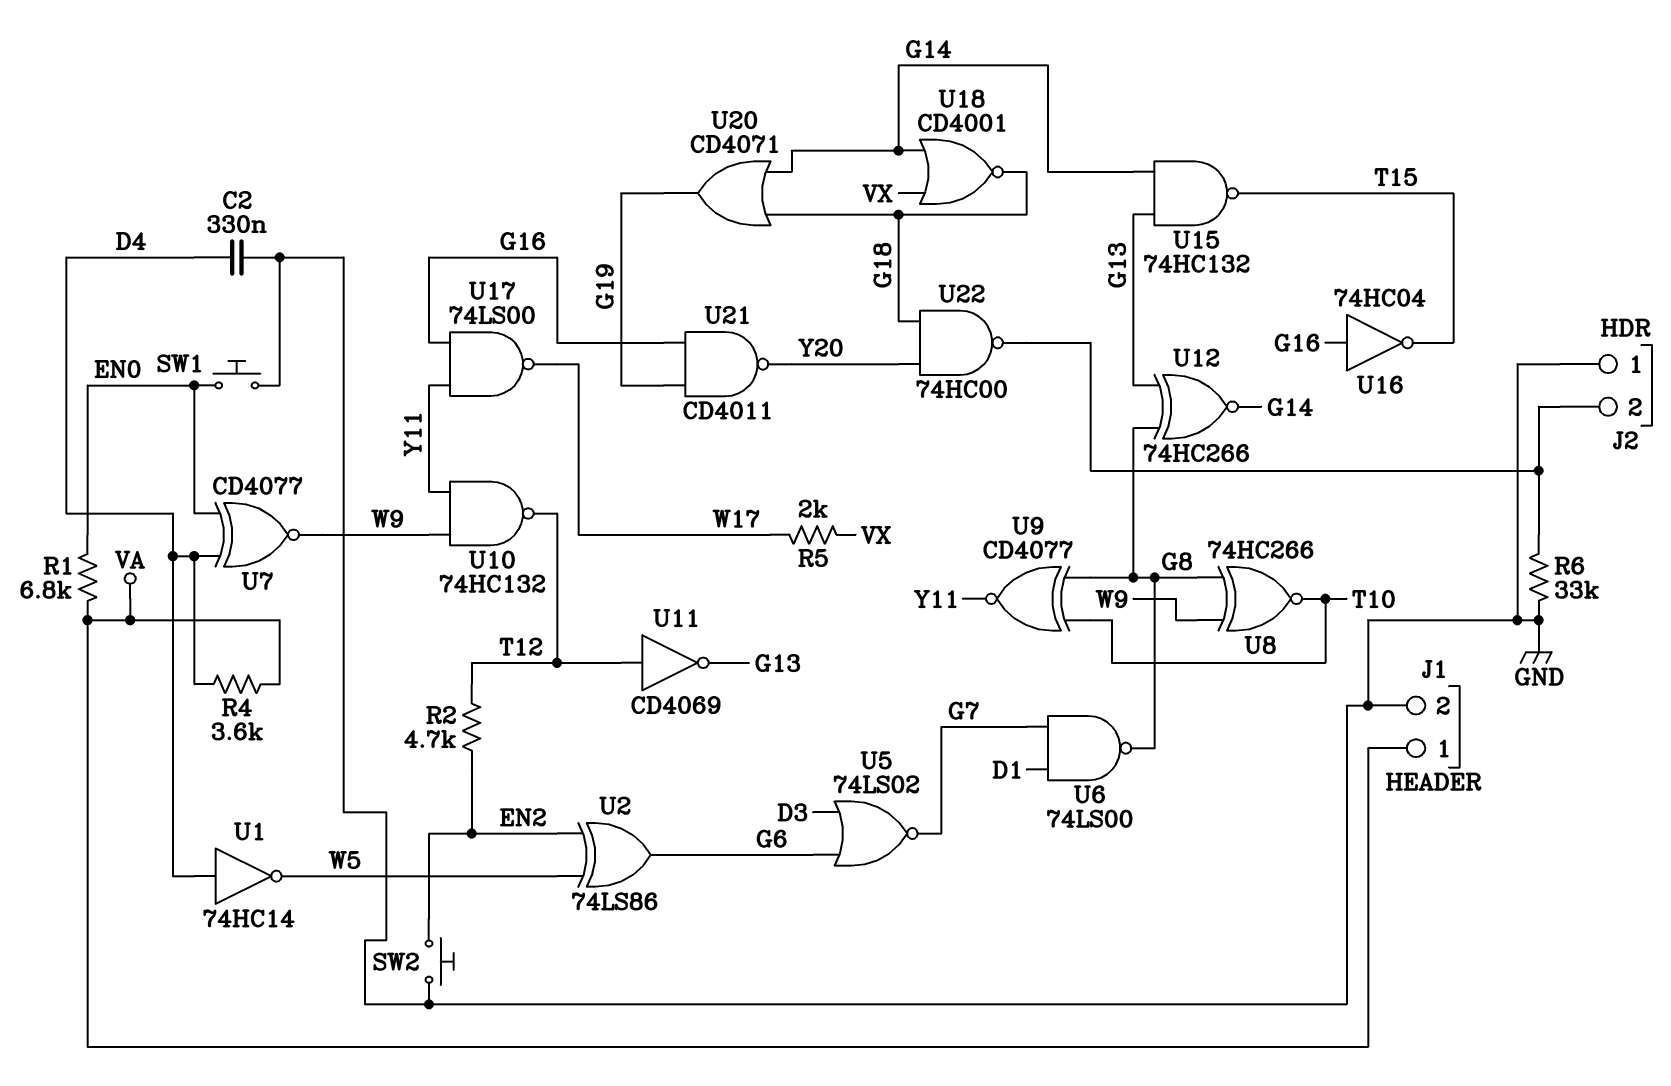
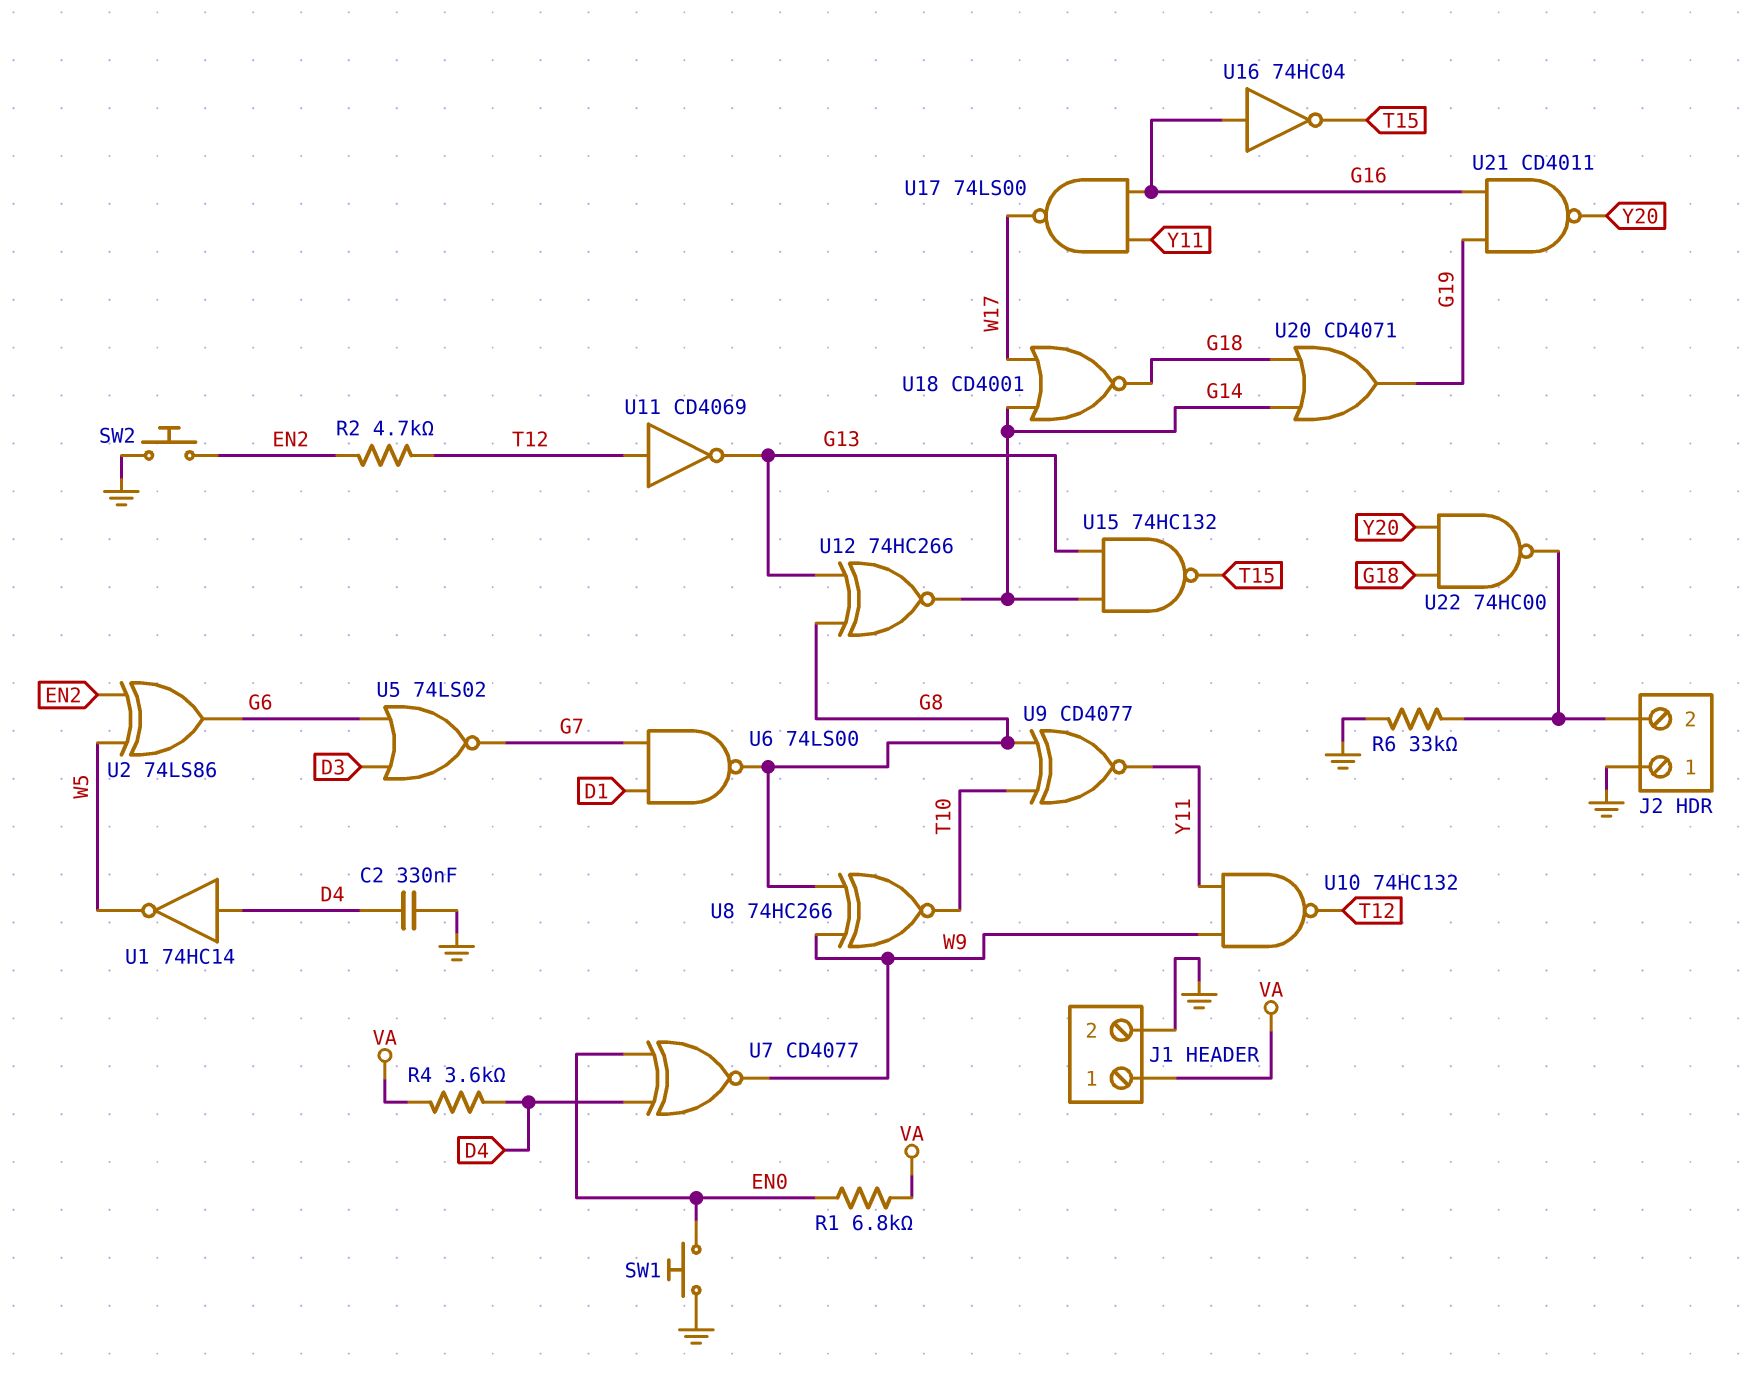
R5: 2k (VX, W17) -> none
U18: NOR CD4001 (in G14, in VX, out G18) -> NOR CD4001 (in G14, in W17, out G18)

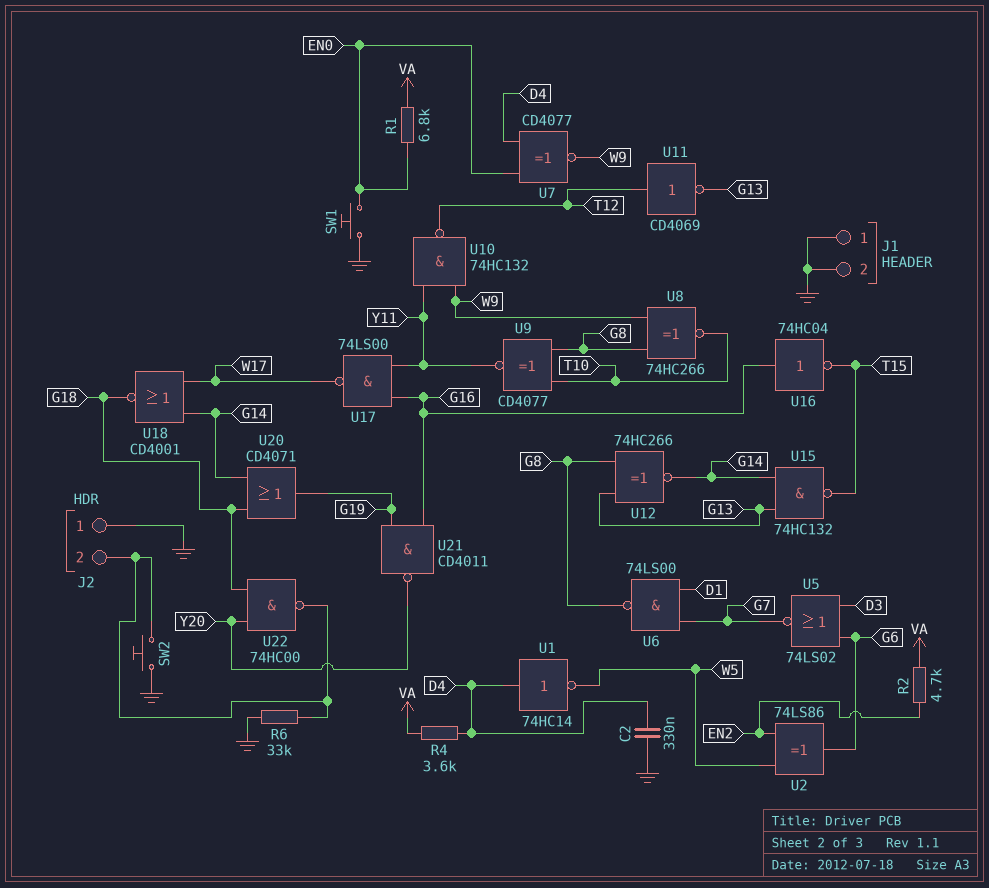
J1 pin 1: VA -> GND
R2: 4.7k (EN2, T12) -> 4.7k (EN2, VA)
SW2: button (EN2, GND) -> button (GND, J2/2)

